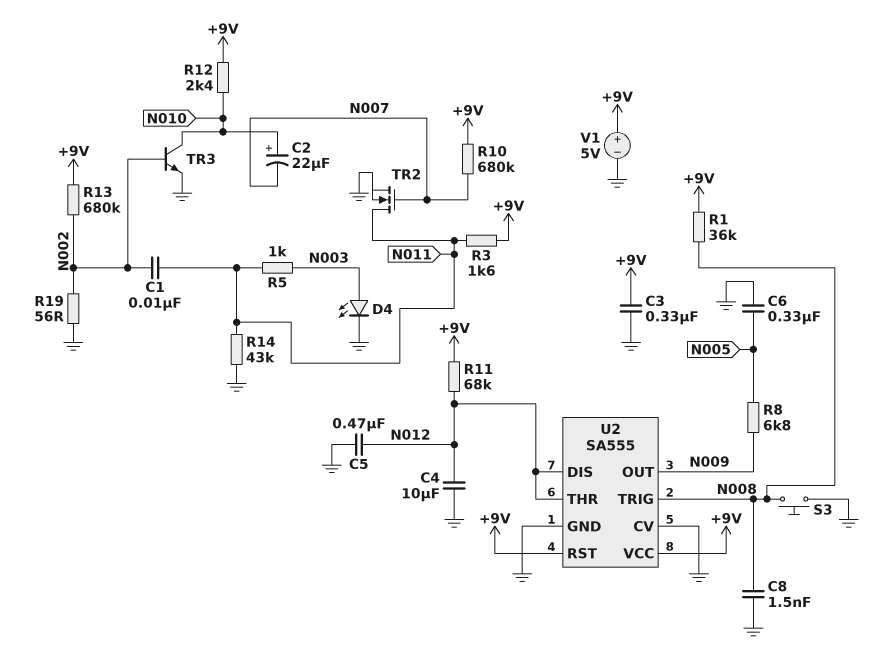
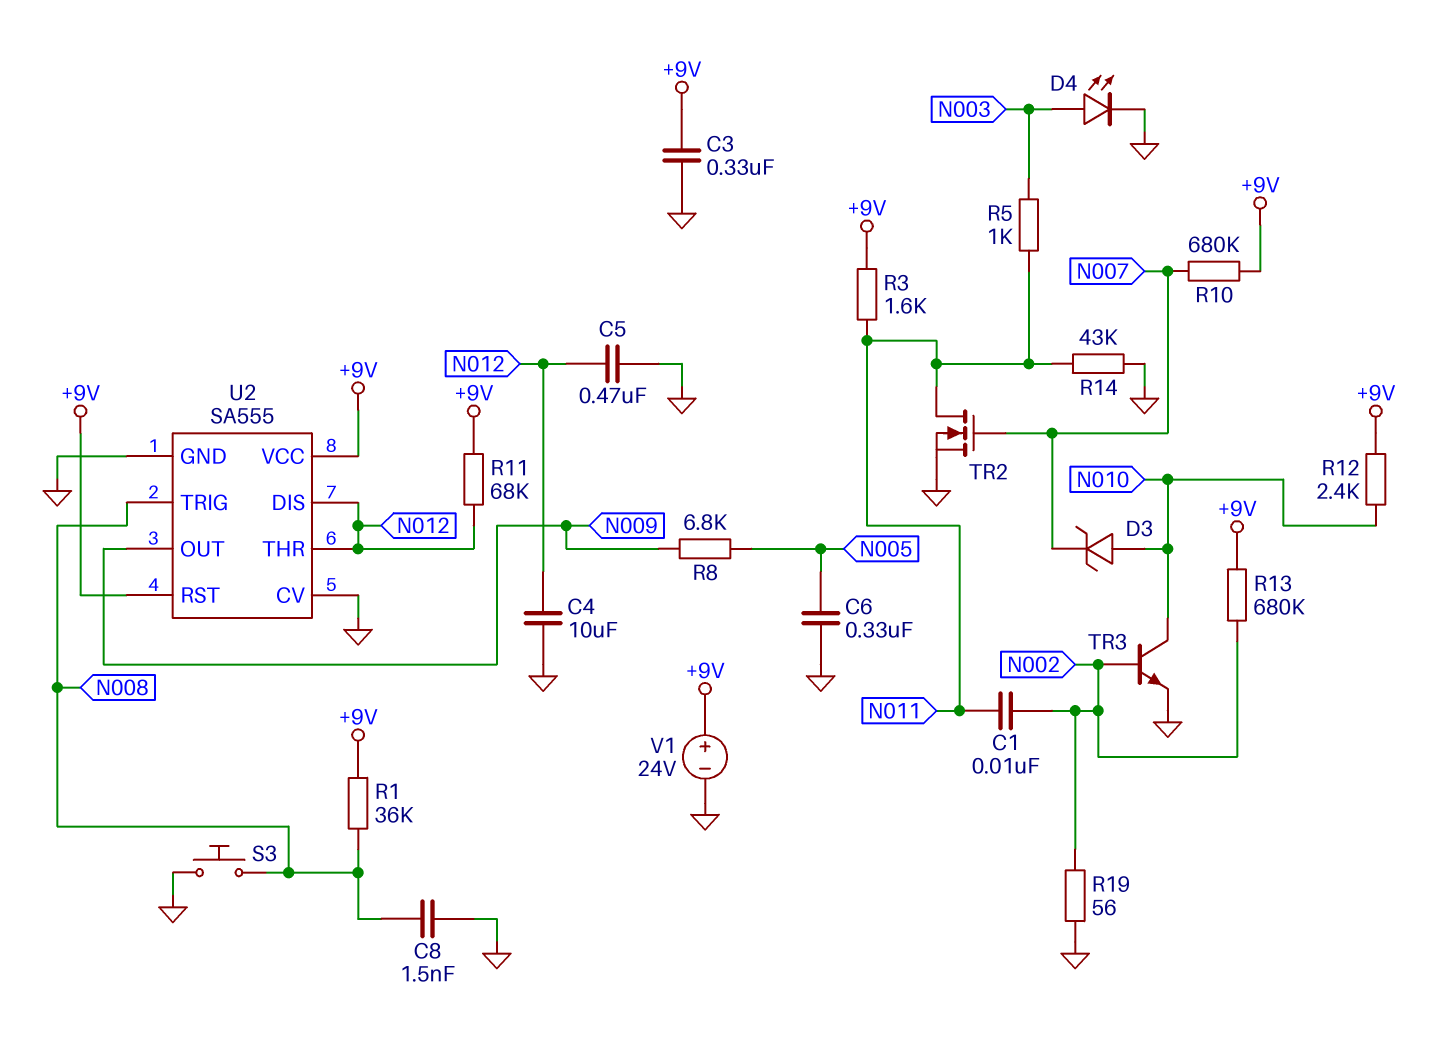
C2: 22uF (plus N010, minus N007) -> none
D3: none -> zener (A N010, K N007)
V1: 5V (plus +9V, minus GND) -> 24V (plus +9V, minus GND)

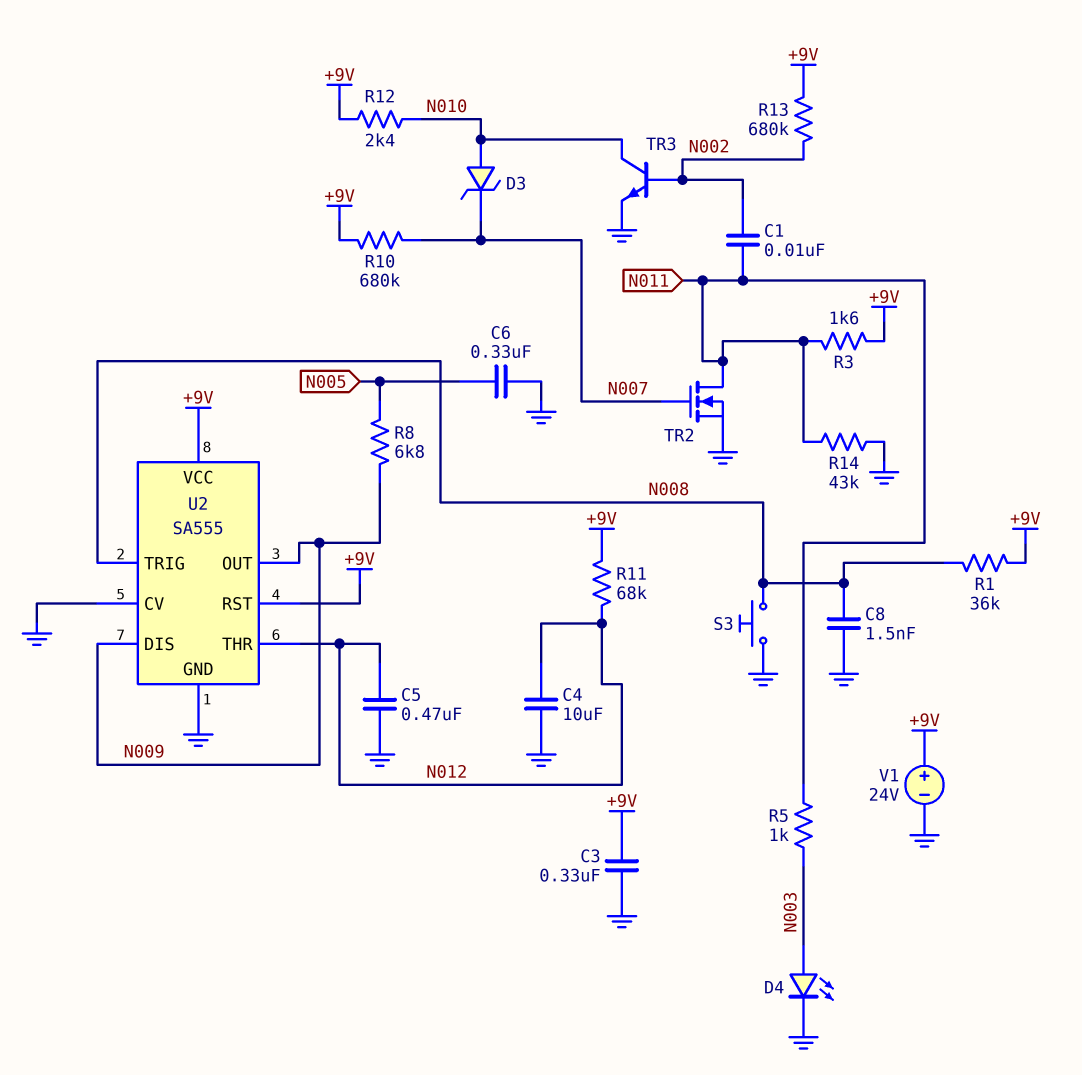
R19: 56 (GND, N002) -> none
U2 pin DIS: N012 -> N009

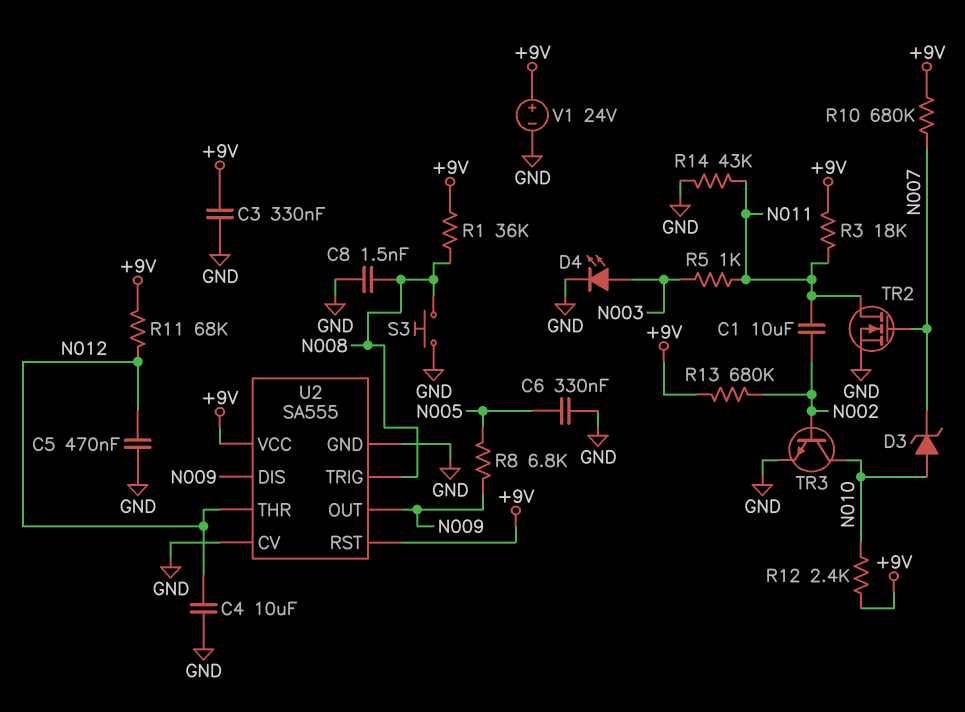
C1: 10nF (N002, N011) -> 10uF (N002, N011)
R3: 1.6k (+9V, N011) -> 18k (+9V, N011)

